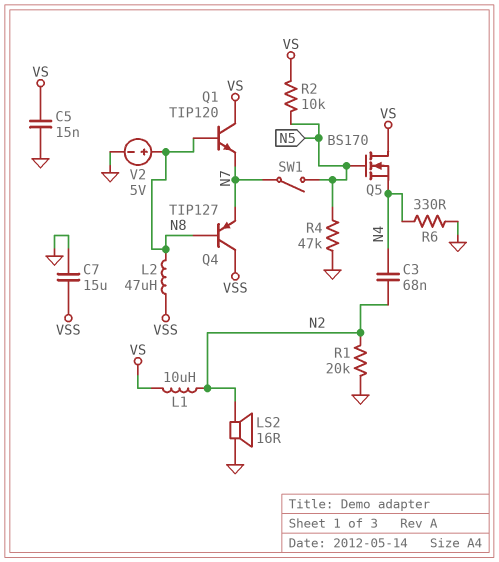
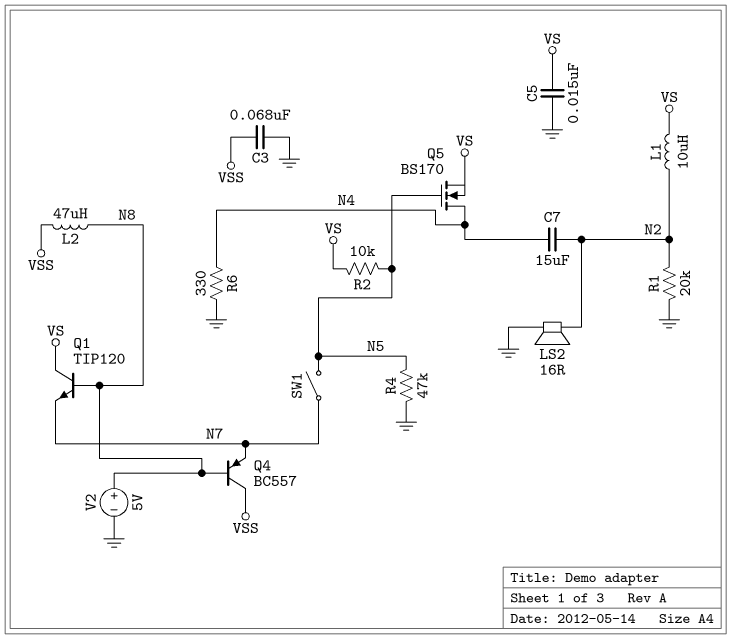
C3: 68nF (N2, N4) -> 68nF (GND, VSS)
C7: 15uF (GND, VSS) -> 15uF (N2, N4)
Q4: PNP TIP127 (B N8, C VSS, E N7) -> PNP BC557 (B N8, C VSS, E N7)
Q5: NMOS BS170 (G N5, D VS, S N4) -> NMOS BS170 (G N5, D N4, S VS)

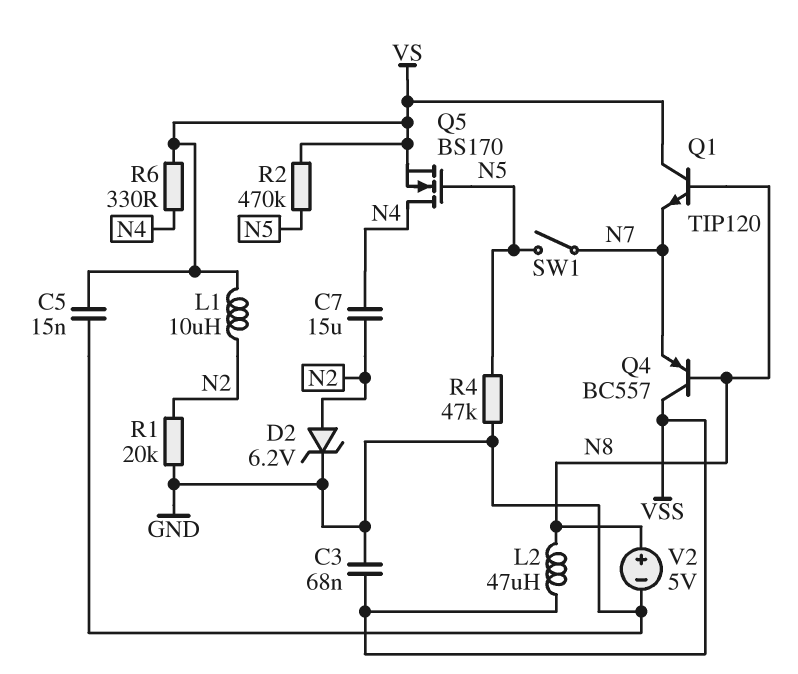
D2: none -> zener 6.2V (A N2, K GND)
LS2: speaker 16R (GND, N2) -> none
R2: 10k (N5, VS) -> 470k (N5, VS)
R6: 330 (GND, N4) -> 330 (N4, VS)

